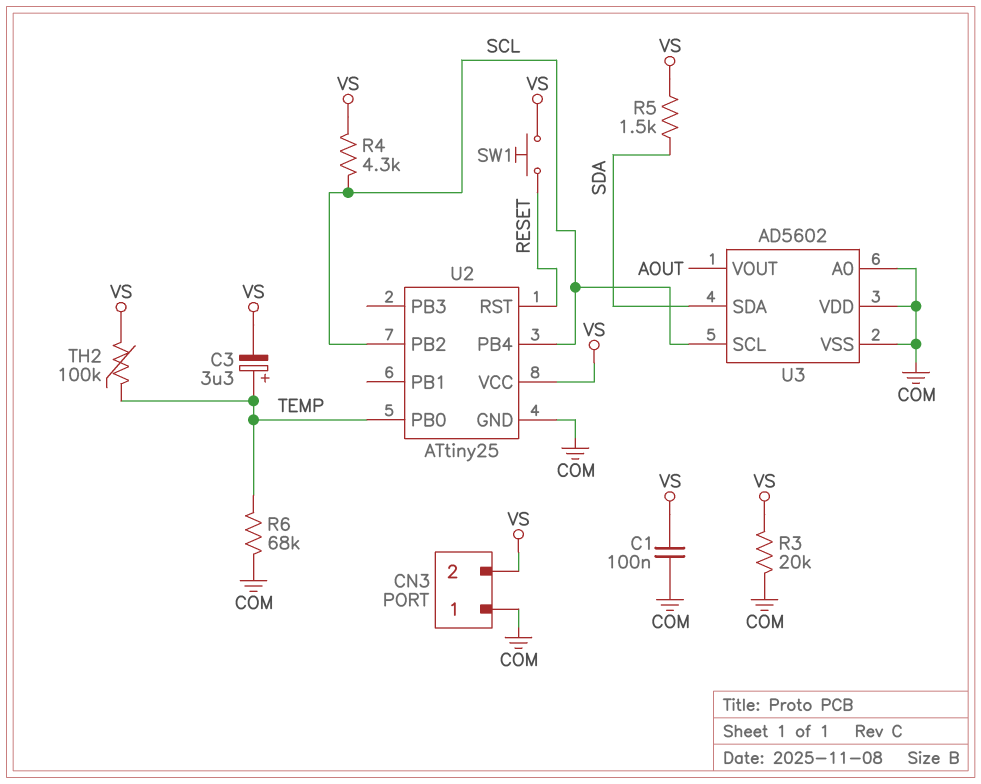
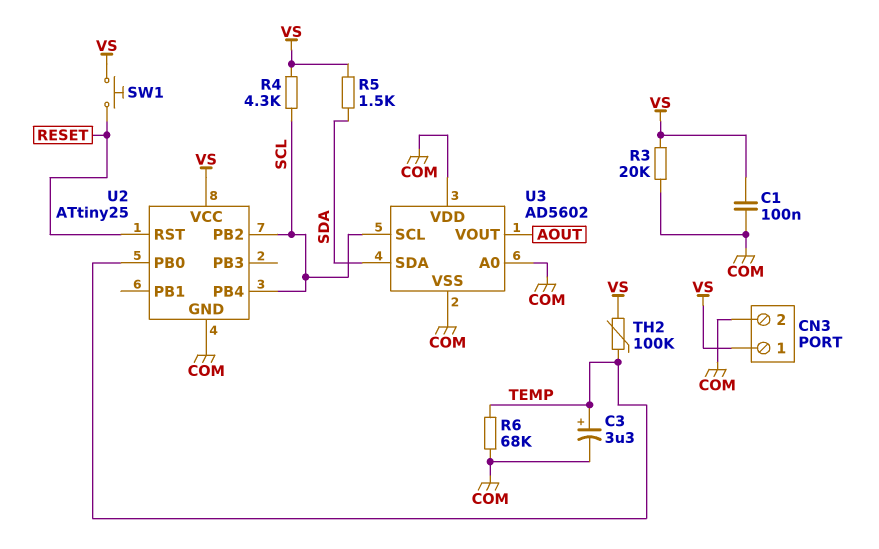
C3: 3.3uF (plus TEMP, minus VS) -> 3.3uF (plus TEMP, minus COM)
CN3 pin 1: COM -> VS
CN3 pin 2: VS -> COM

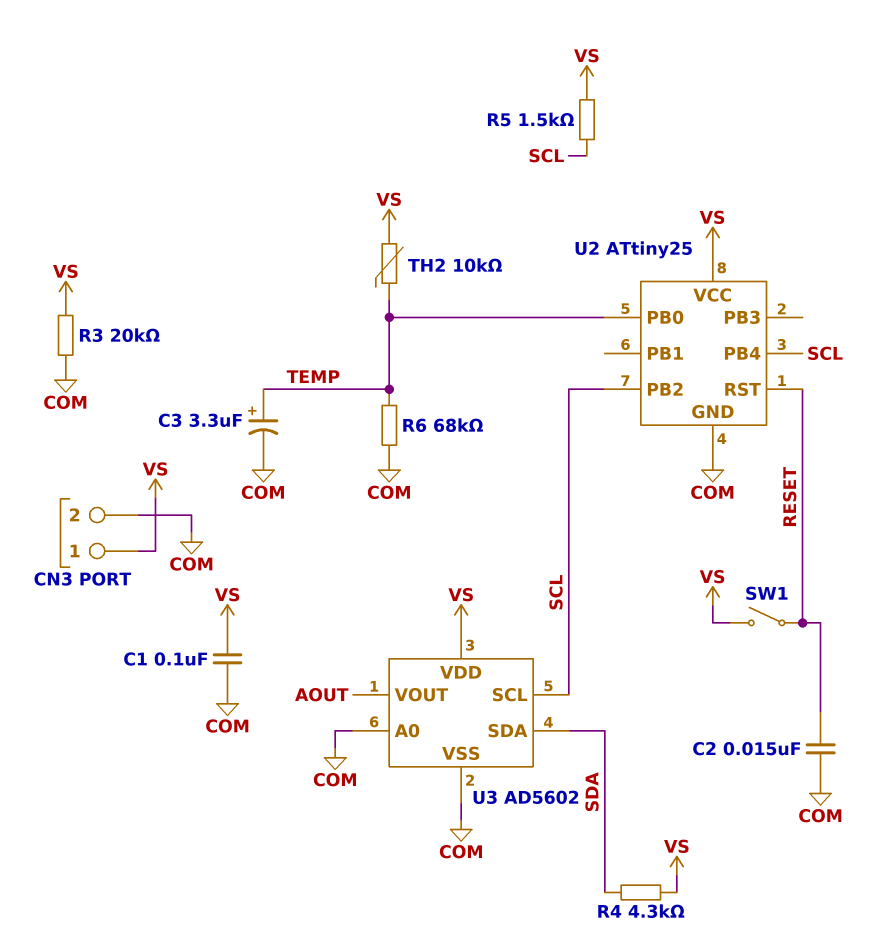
C2: none -> 15nF (COM, RESET)
R4: 4.3k (SCL, VS) -> 4.3k (SDA, VS)
R5: 1.5k (SDA, VS) -> 1.5k (SCL, VS)
SW1: button (RESET, VS) -> switch (RESET, VS)
TH2: 100k (TEMP, VS) -> 10k (TEMP, VS)
U3 pin VDD: COM -> VS

